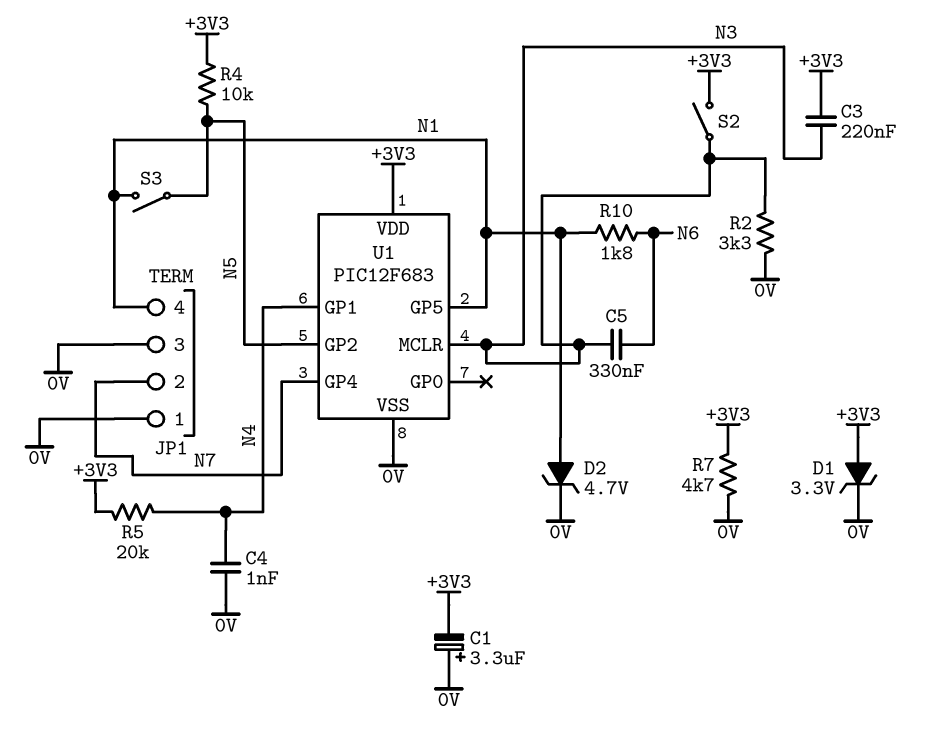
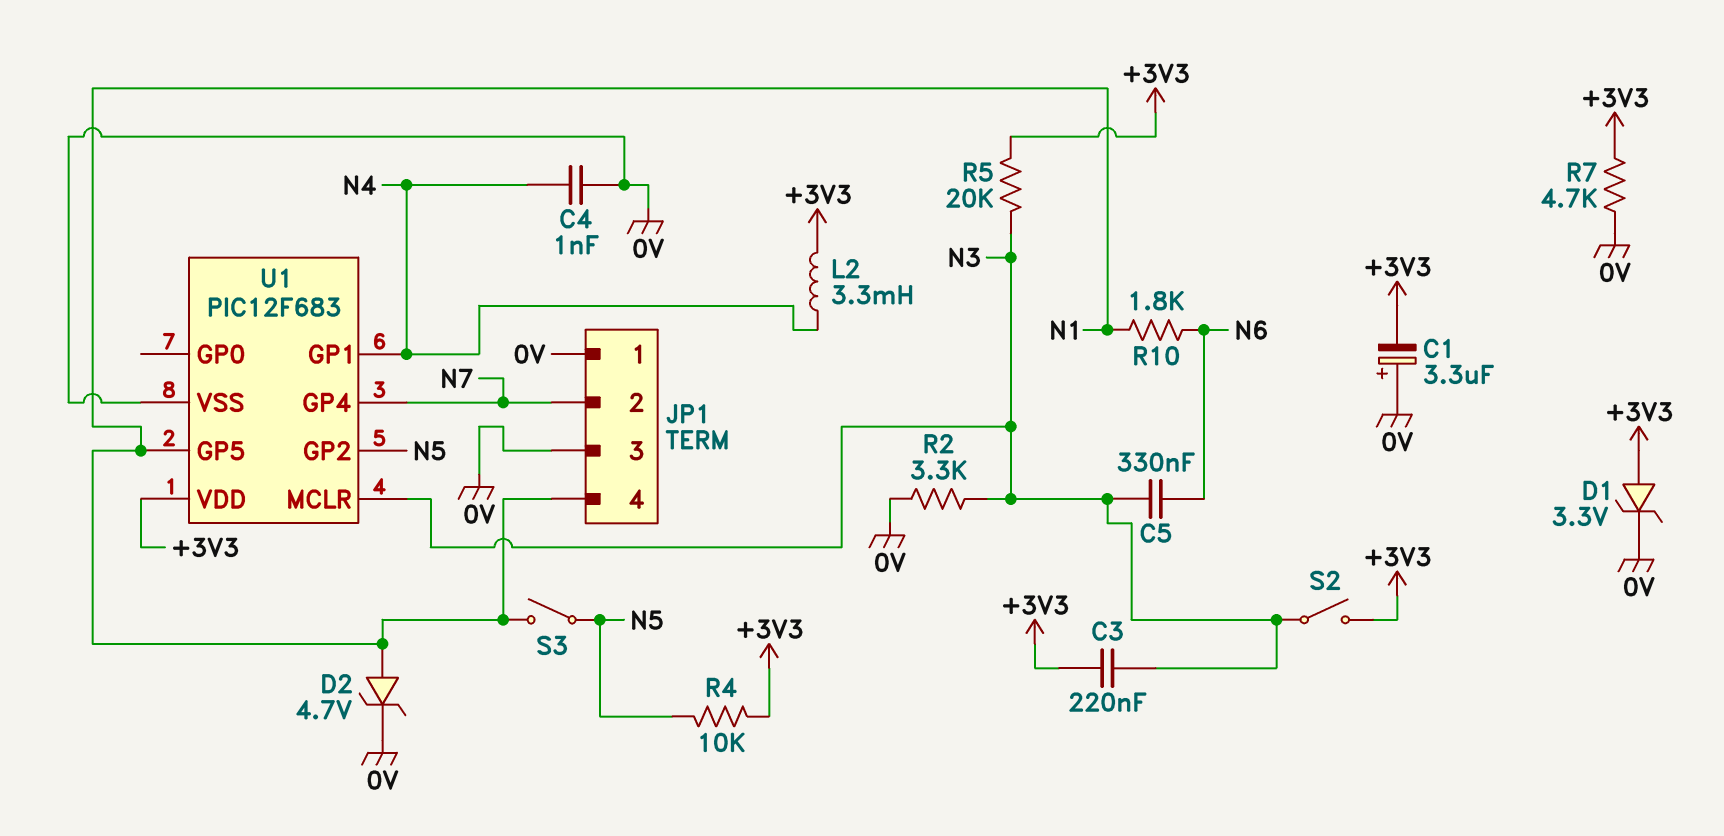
L2: none -> 3.3mH (+3V3, N4)
R5: 20k (+3V3, N4) -> 20k (+3V3, N3)

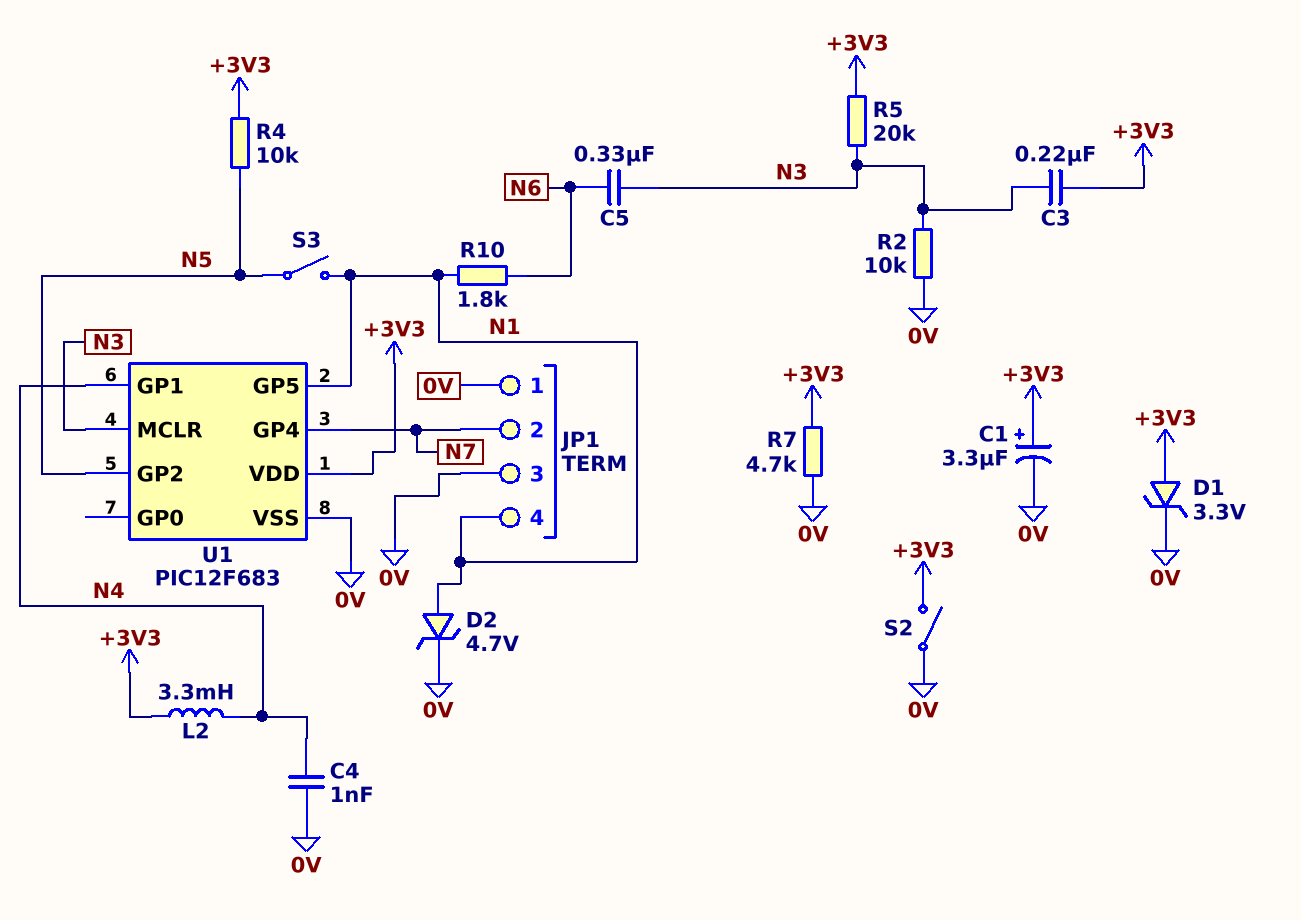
C1: 3.3uF (plus 0V, minus +3V3) -> 3.3uF (plus +3V3, minus 0V)
R2: 3.3k (0V, N3) -> 10k (0V, N3)
S2: switch (+3V3, N3) -> switch (+3V3, 0V)

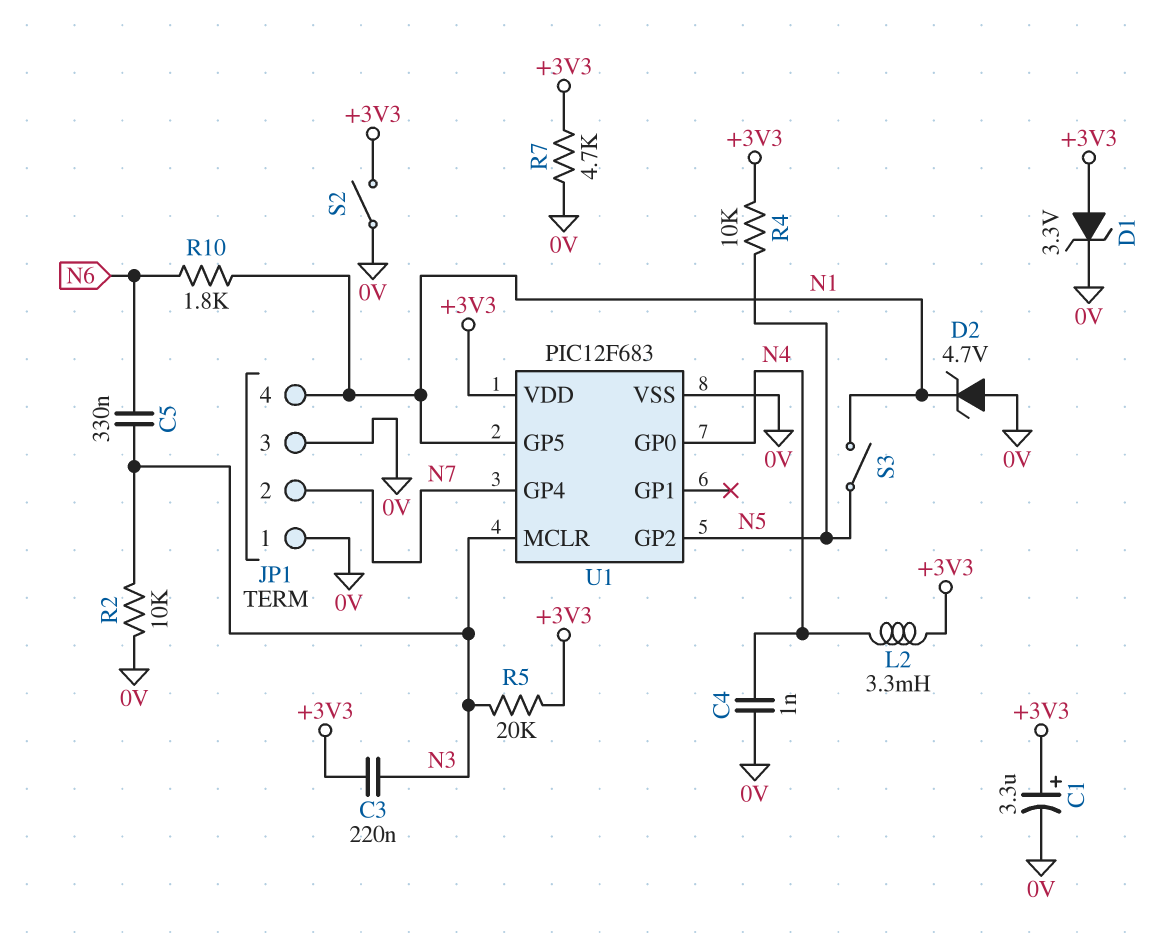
D2: zener 4.7V (A N1, K 0V) -> zener 4.7V (A 0V, K N1)
U1 pin GP0: none -> N4
U1 pin GP1: N4 -> none

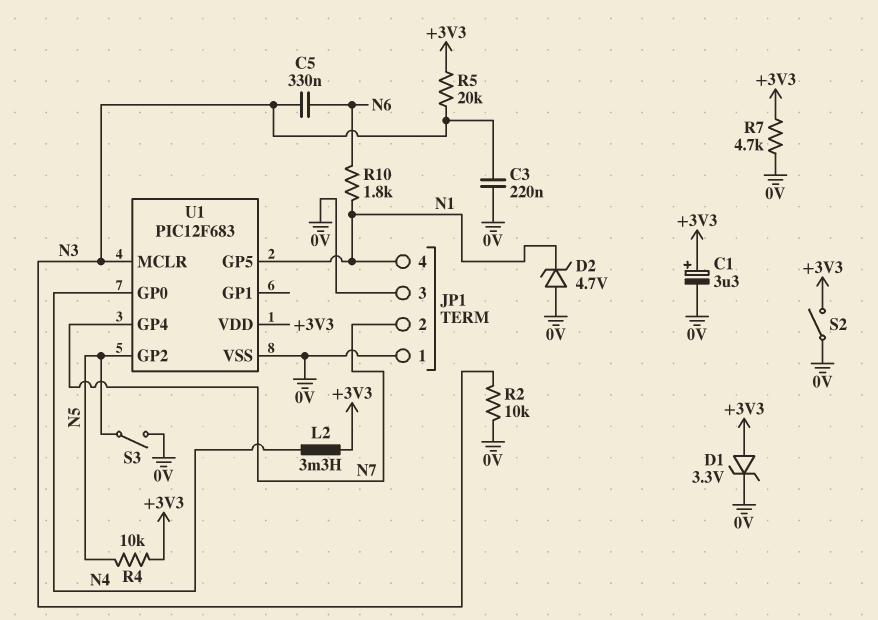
C3: 220nF (+3V3, N3) -> 220nF (0V, N3)
C4: 1nF (0V, N4) -> none
S3: switch (N1, N5) -> switch (0V, N5)

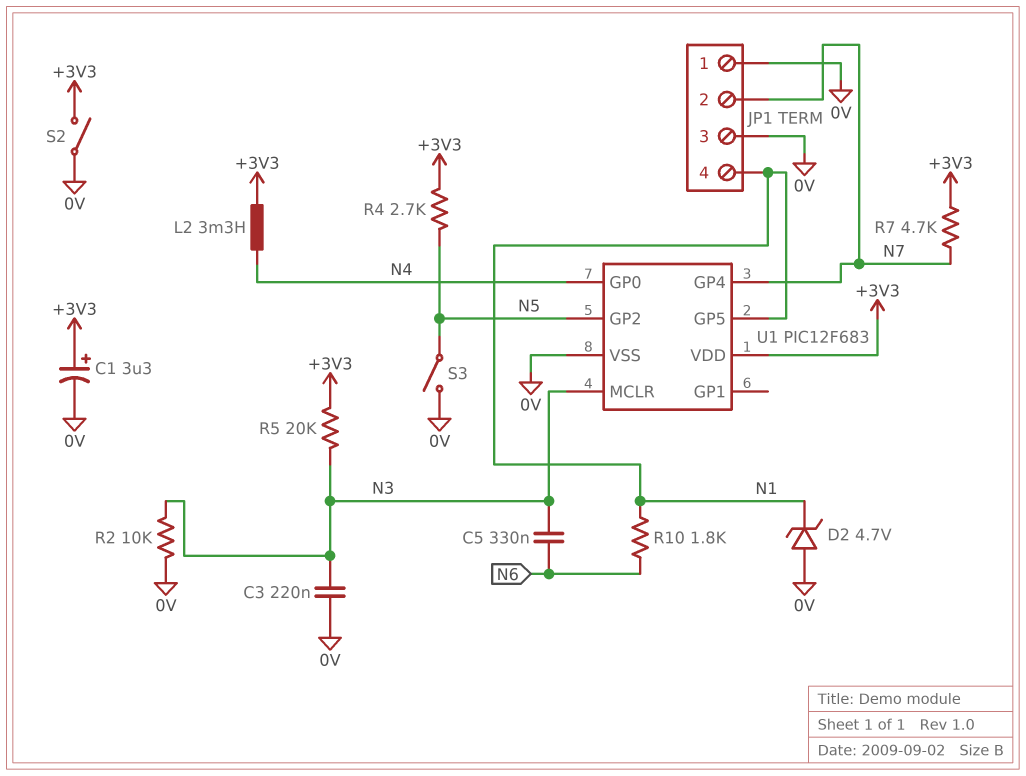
D1: zener 3.3V (A +3V3, K 0V) -> none
R4: 10k (+3V3, N5) -> 2.7k (+3V3, N5)
R7: 4.7k (+3V3, 0V) -> 4.7k (+3V3, N7)

